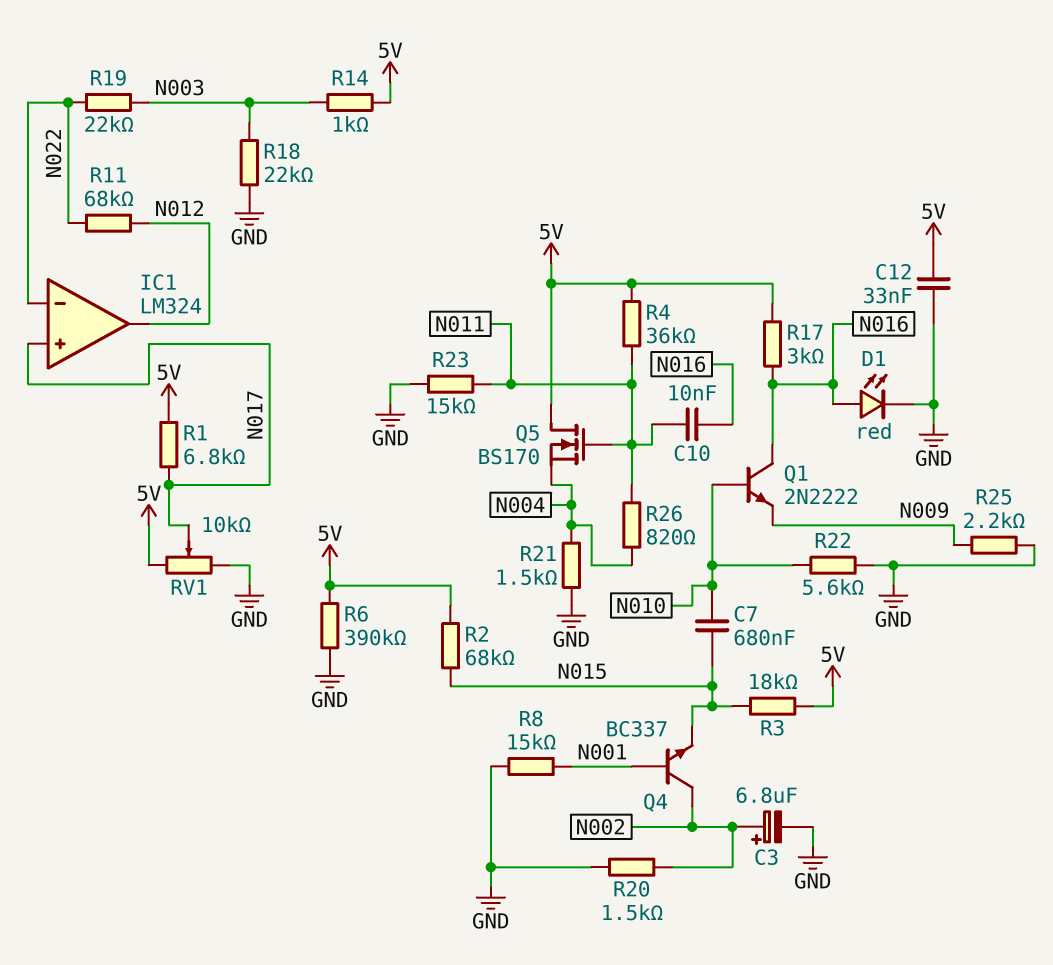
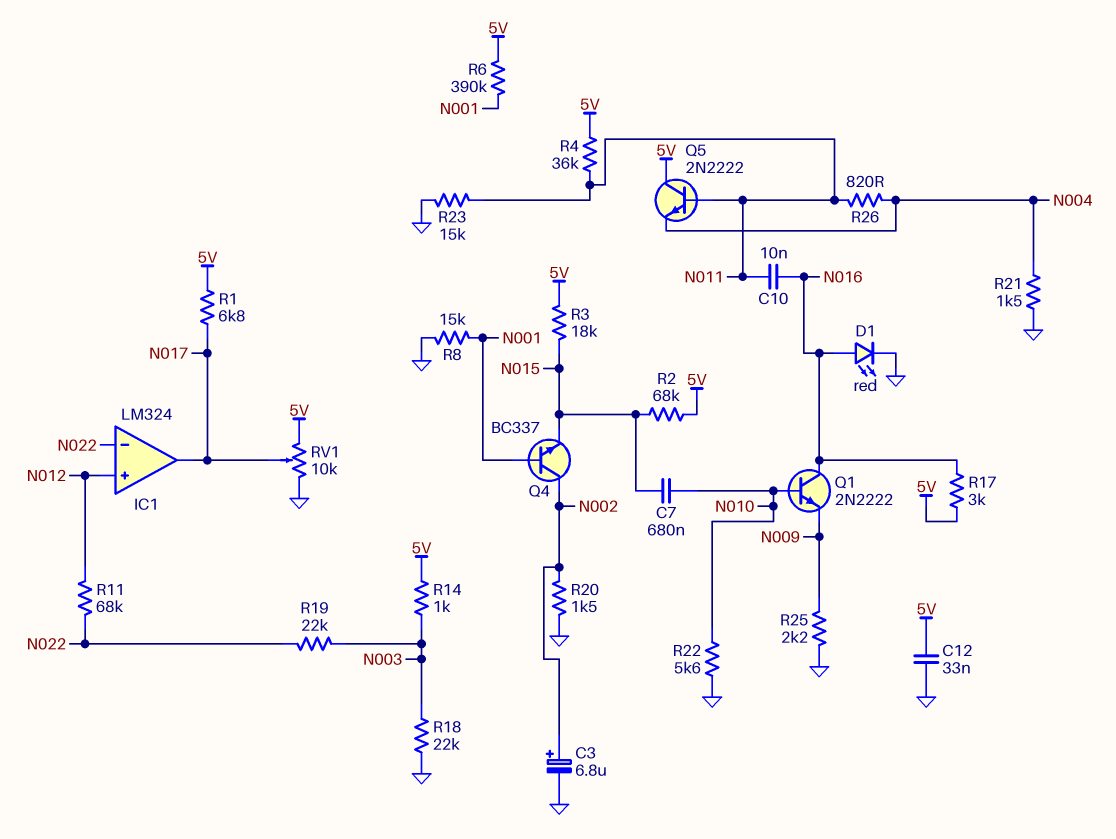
IC1 pin in+: N017 -> N012
IC1 pin out: N012 -> N017
Q5: NMOS BS170 (G N011, D 5V, S N004) -> NPN 2N2222 (B N011, C 5V, E N004)
R6: 390k (5V, GND) -> 390k (5V, N001)

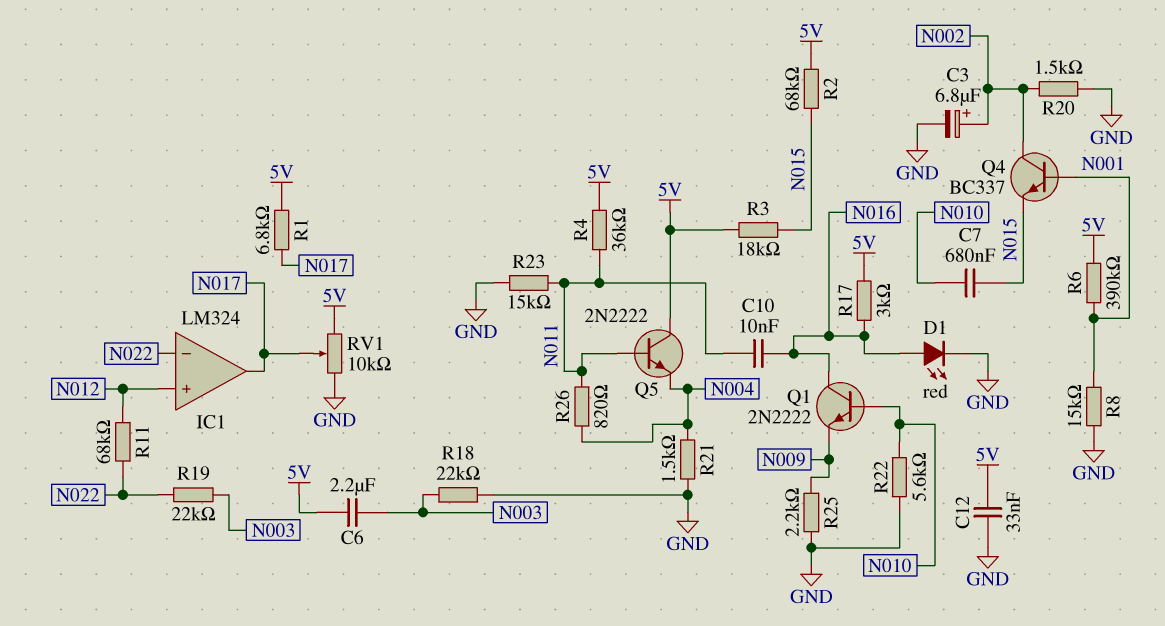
C6: none -> 2.2uF (5V, N003)
R14: 1k (5V, N003) -> none

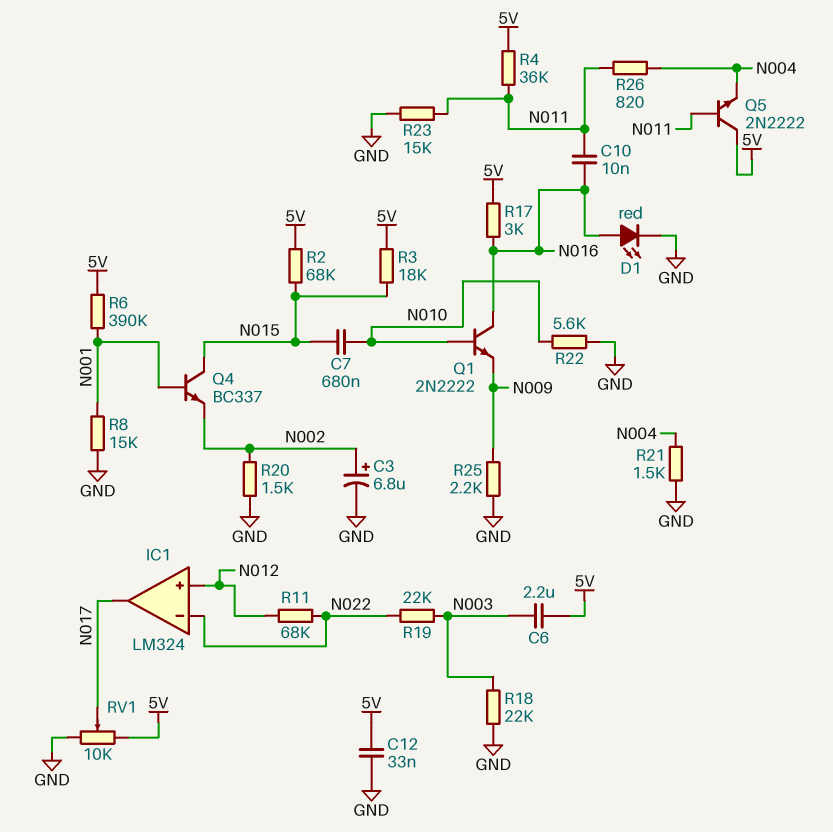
Q4: NPN BC337 (B N001, C N002, E N015) -> NPN BC337 (B N001, C N015, E N002)
R1: 6.8k (5V, N017) -> none

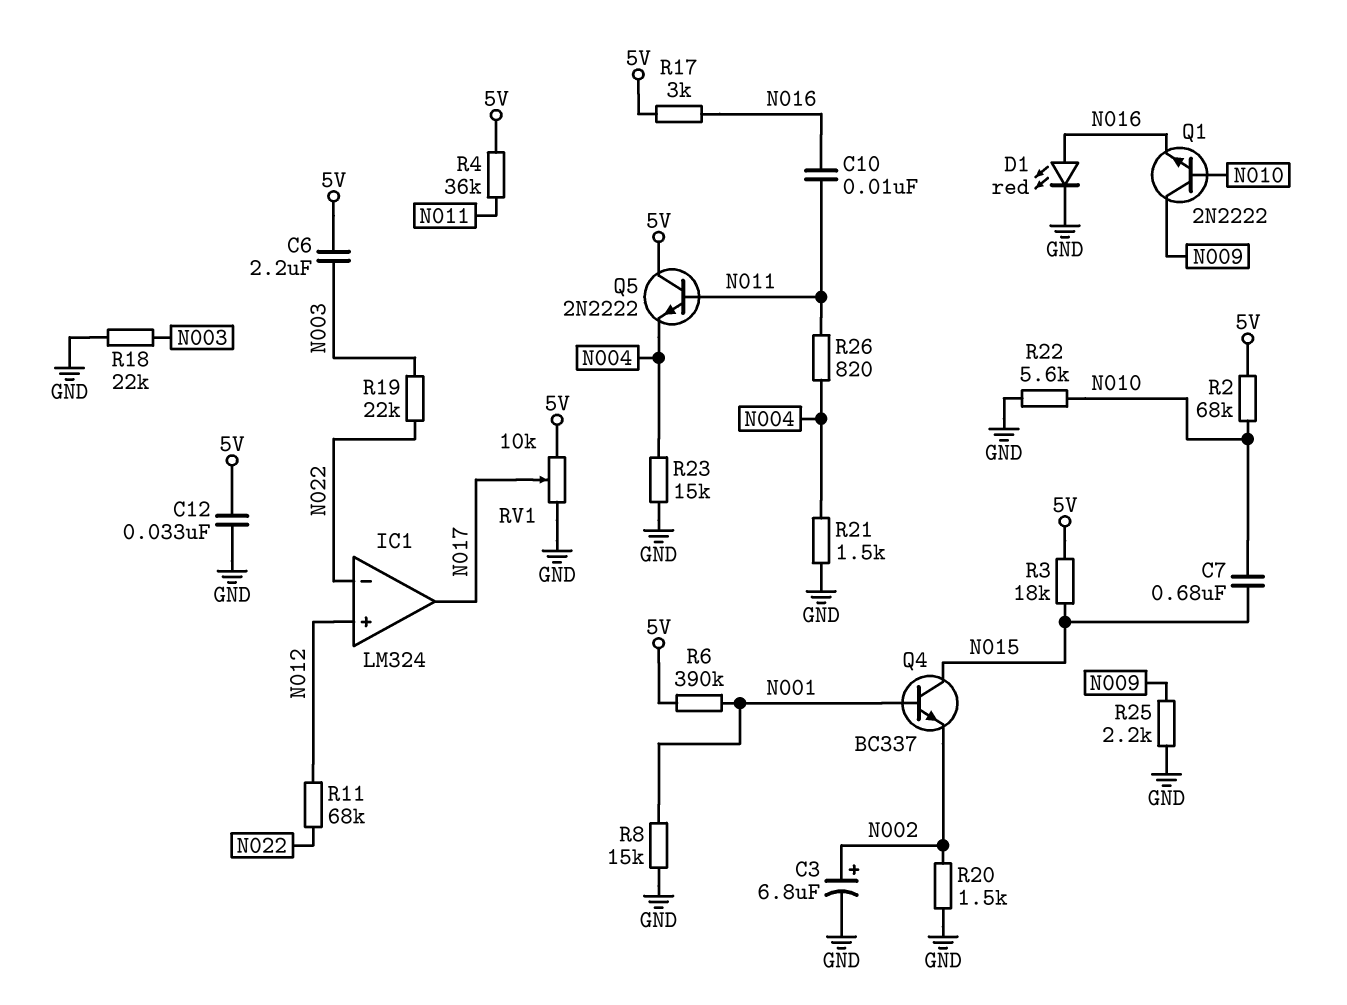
Q1: NPN 2N2222 (B N010, C N016, E N009) -> NPN 2N2222 (B N010, C N009, E N016)
R2: 68k (5V, N015) -> 68k (5V, N010)
R23: 15k (GND, N011) -> 15k (GND, N004)

